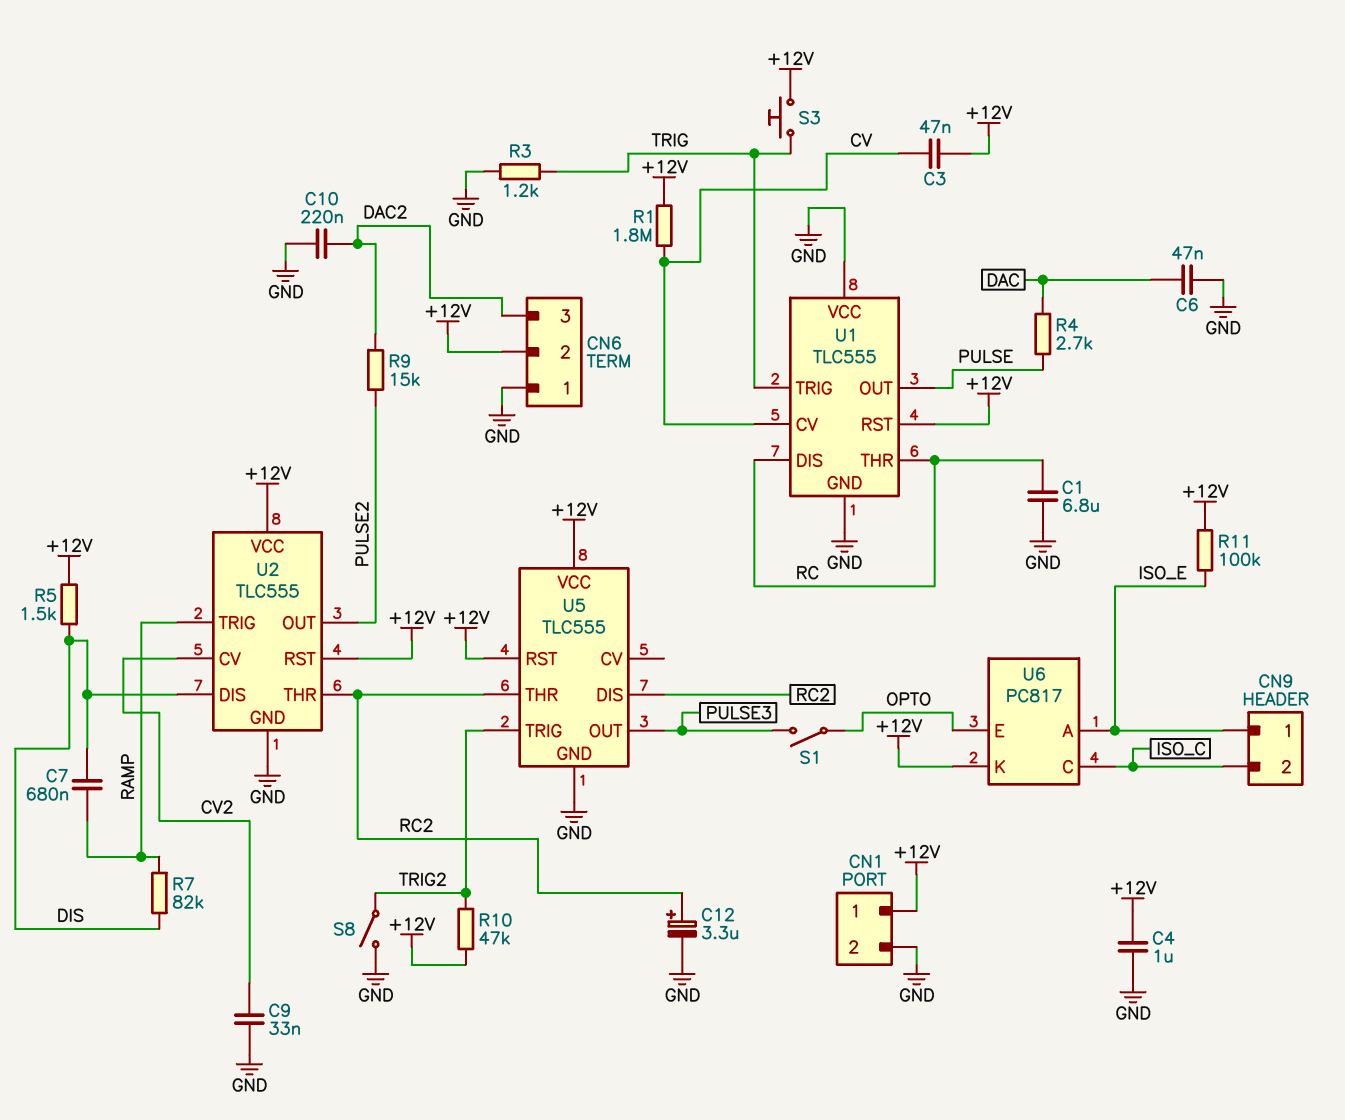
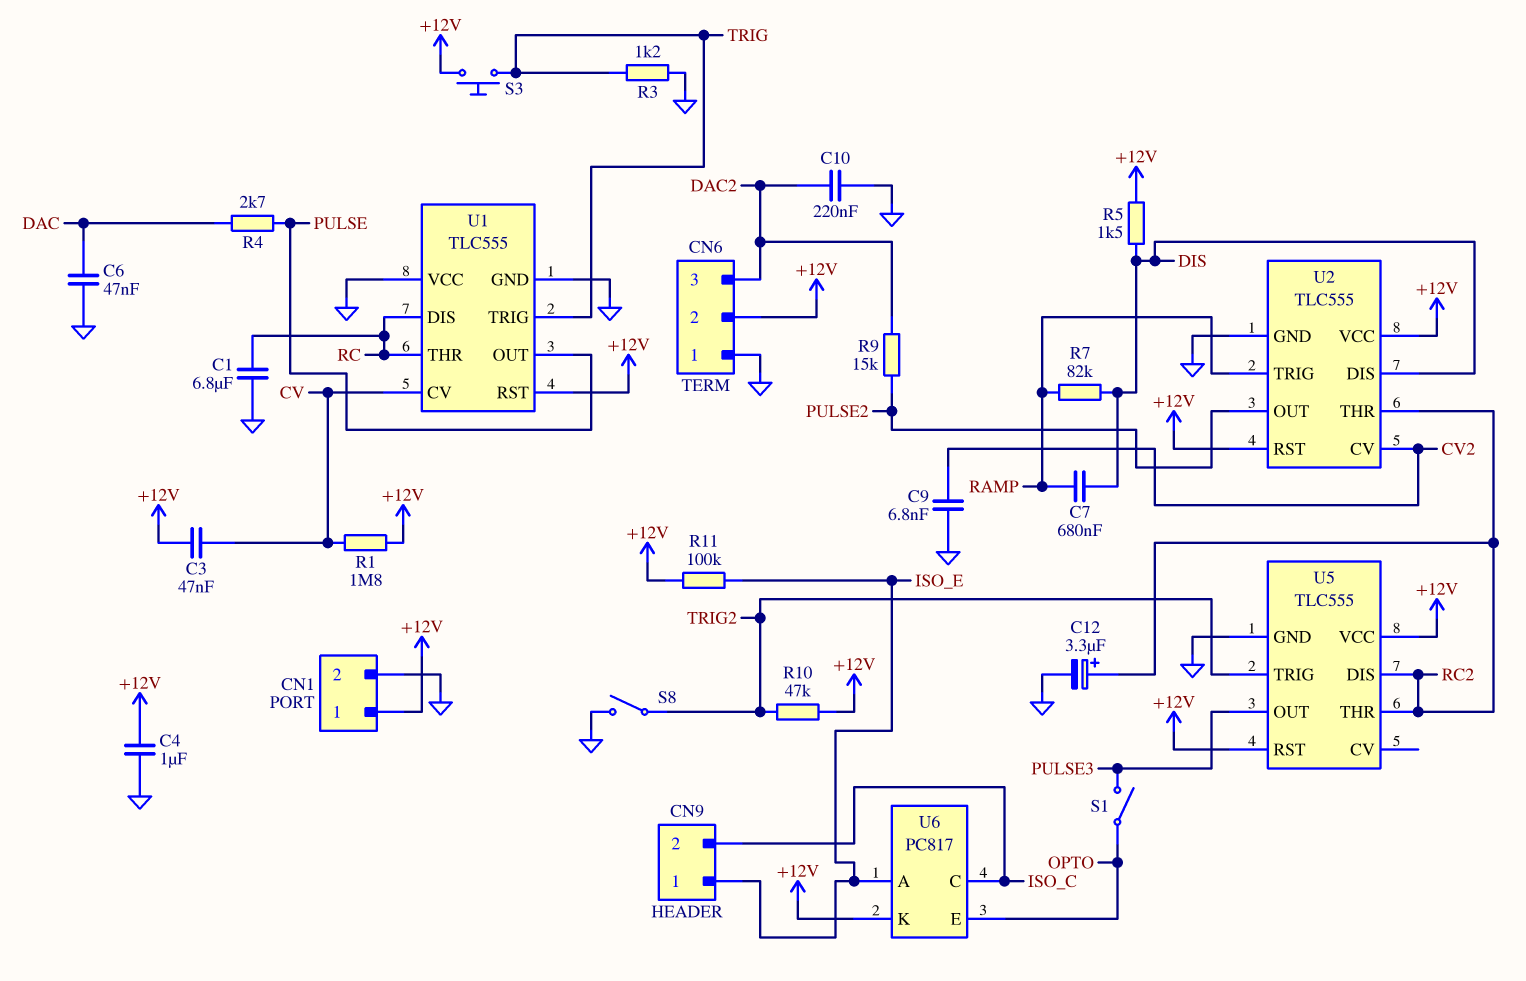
C9: 33nF (CV2, GND) -> 6.8nF (CV2, GND)

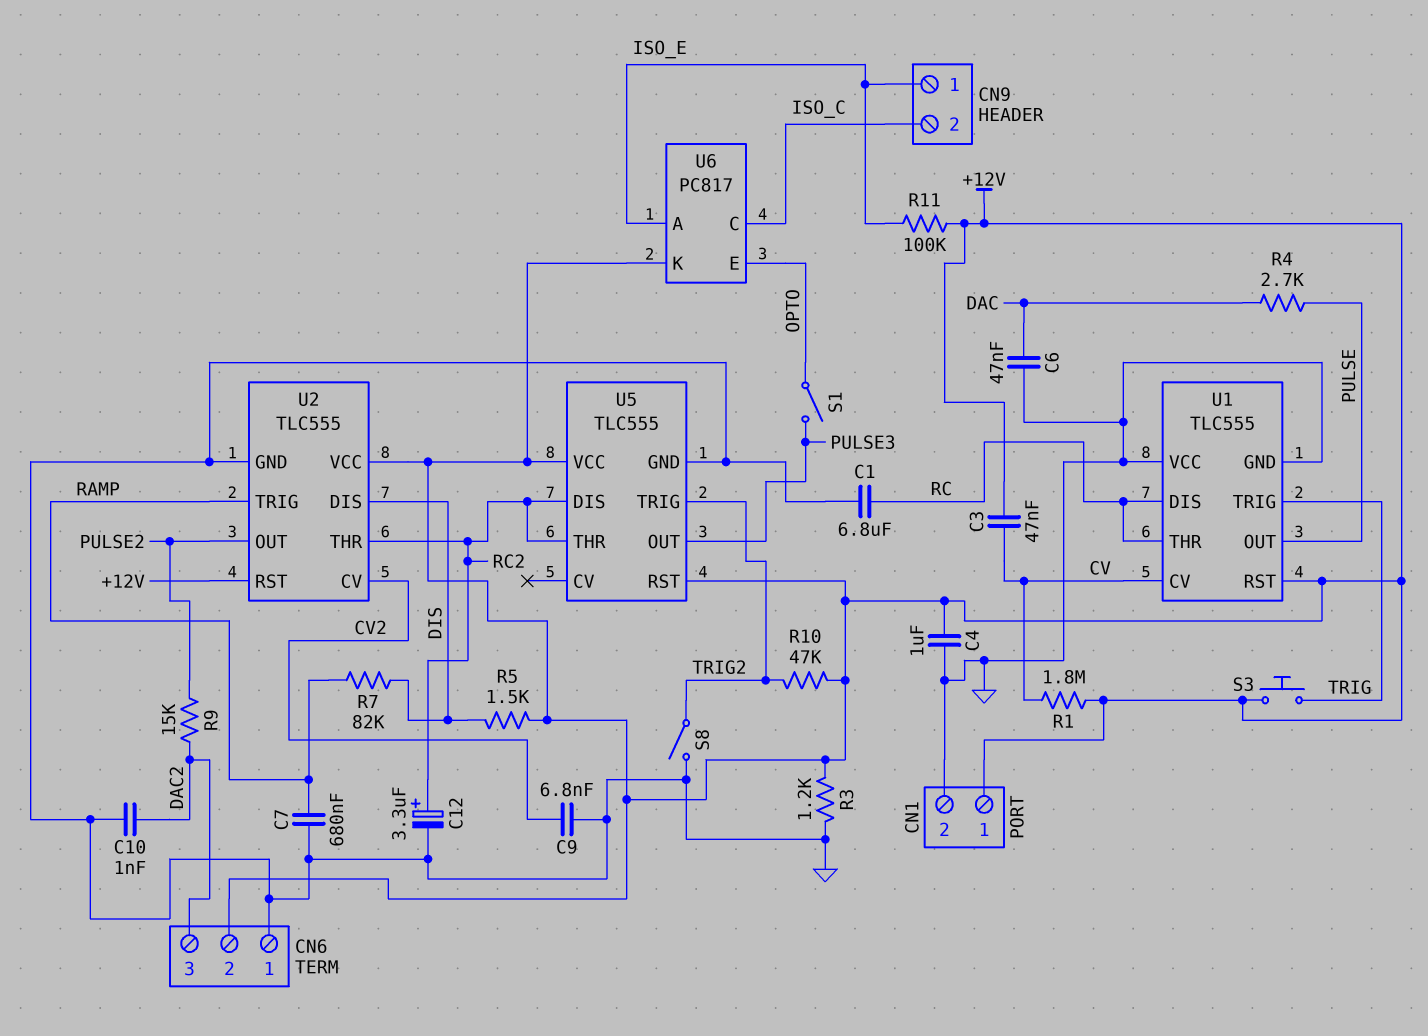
C7: 680nF (DIS, RAMP) -> 680nF (GND, RAMP)
C10: 220nF (DAC2, GND) -> 1nF (DAC2, GND)
R3: 1.2k (GND, TRIG) -> 1.2k (+12V, GND)

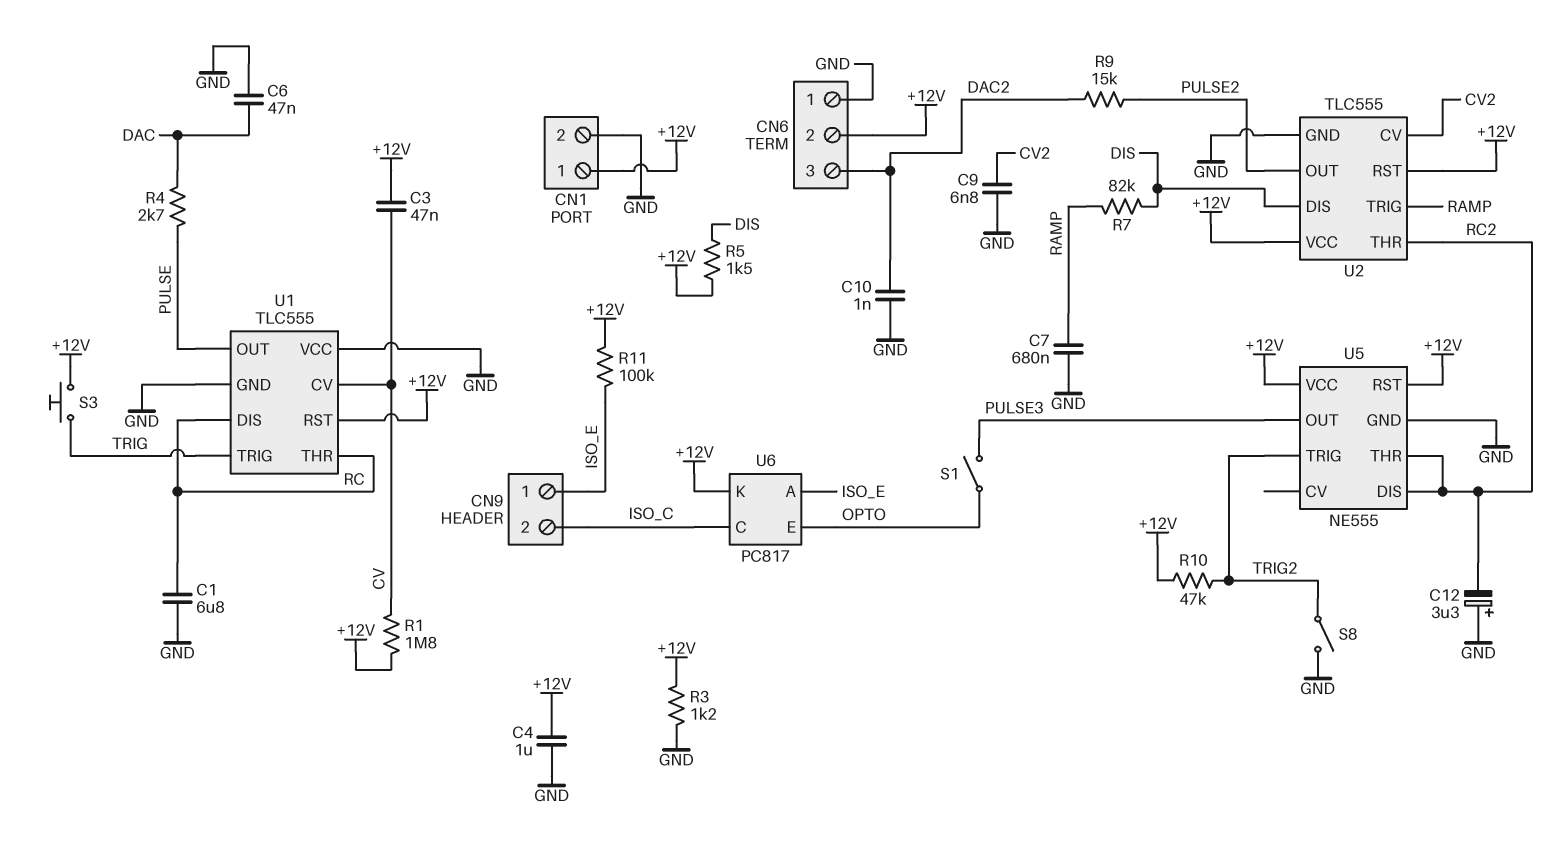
C12: 3.3uF (plus RC2, minus GND) -> 3.3uF (plus GND, minus RC2)
U5: TLC555 -> NE555

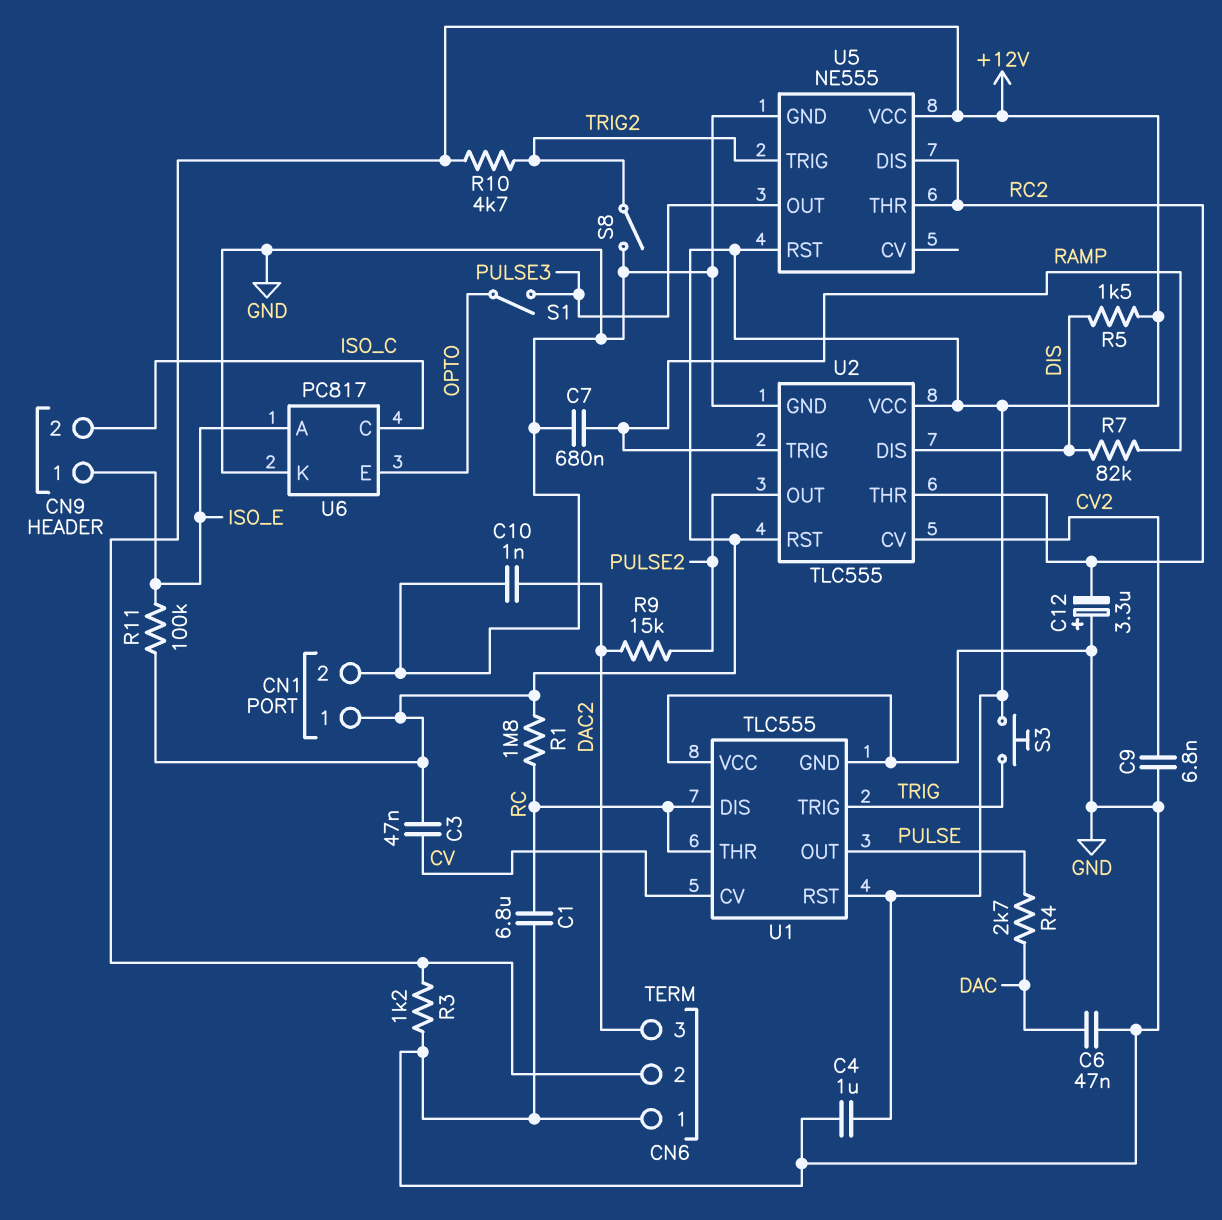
R1: 1.8M (+12V, CV) -> 1.8M (+12V, RC)
R10: 47k (+12V, TRIG2) -> 4.7k (+12V, TRIG2)
U6 pin K: +12V -> GND

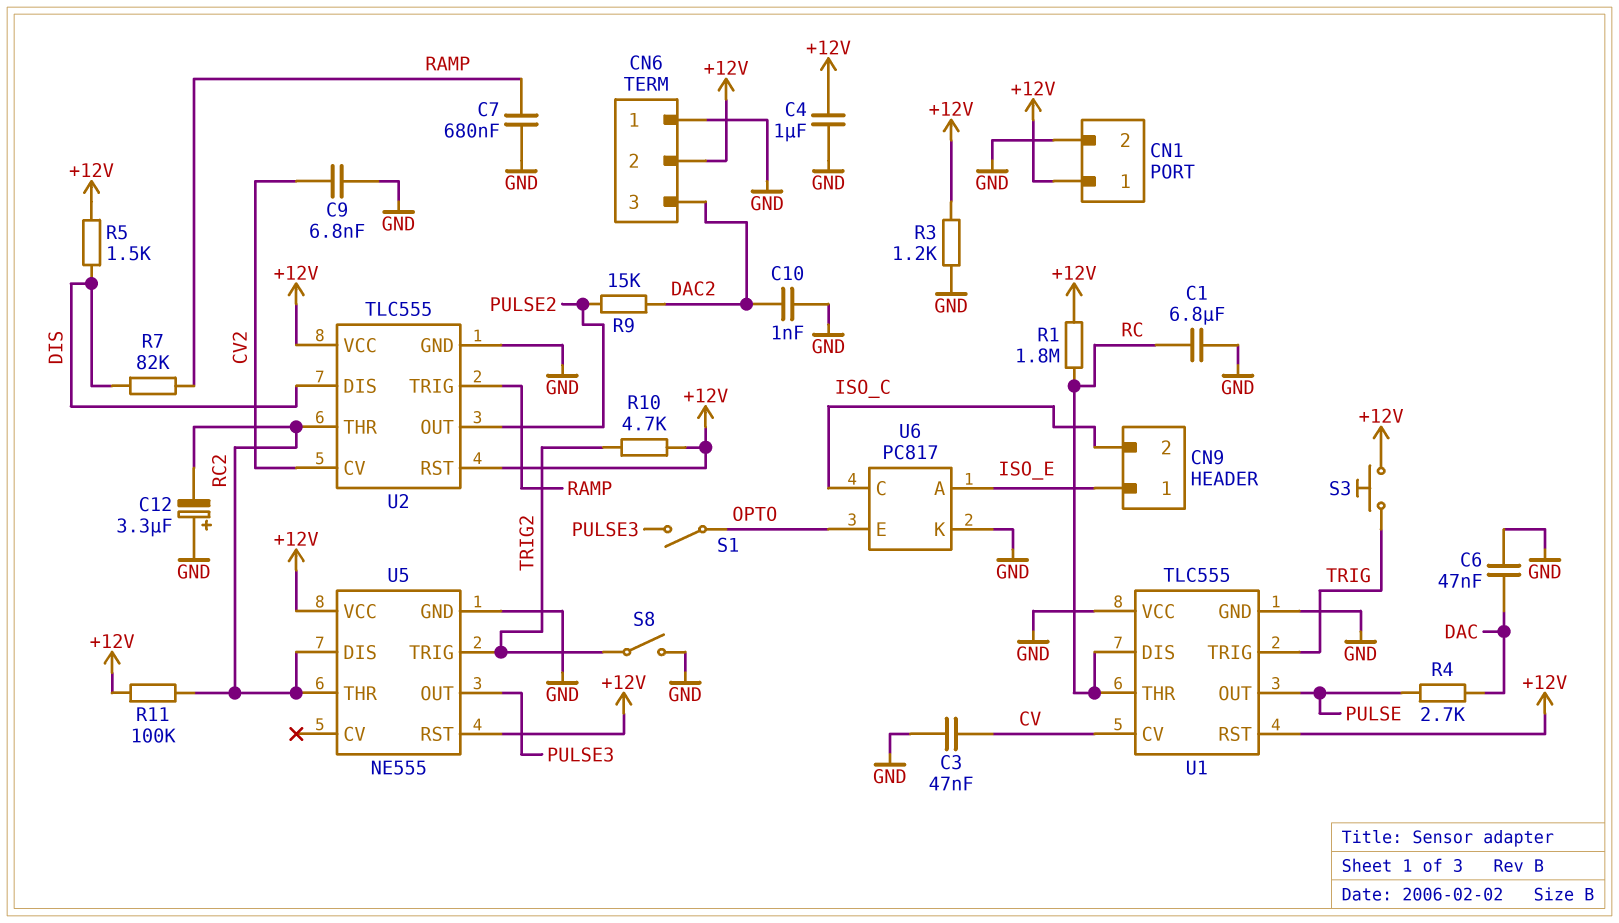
C3: 47nF (+12V, CV) -> 47nF (CV, GND)
R11: 100k (+12V, ISO_E) -> 100k (+12V, RC2)

